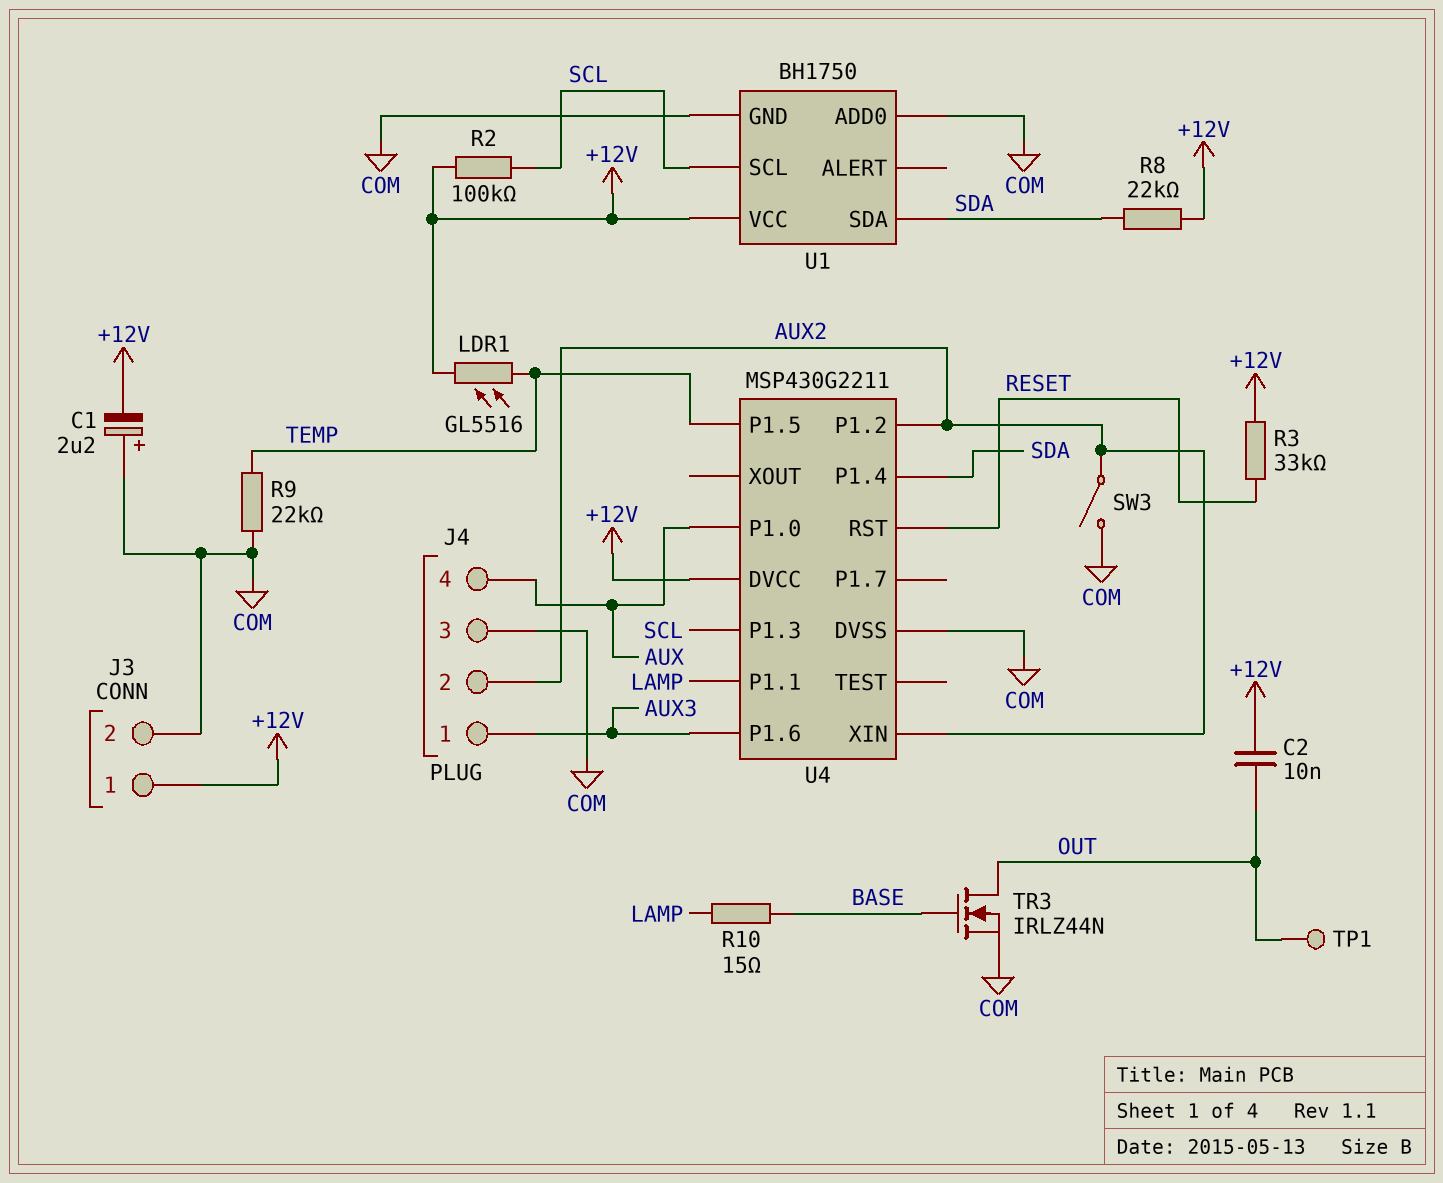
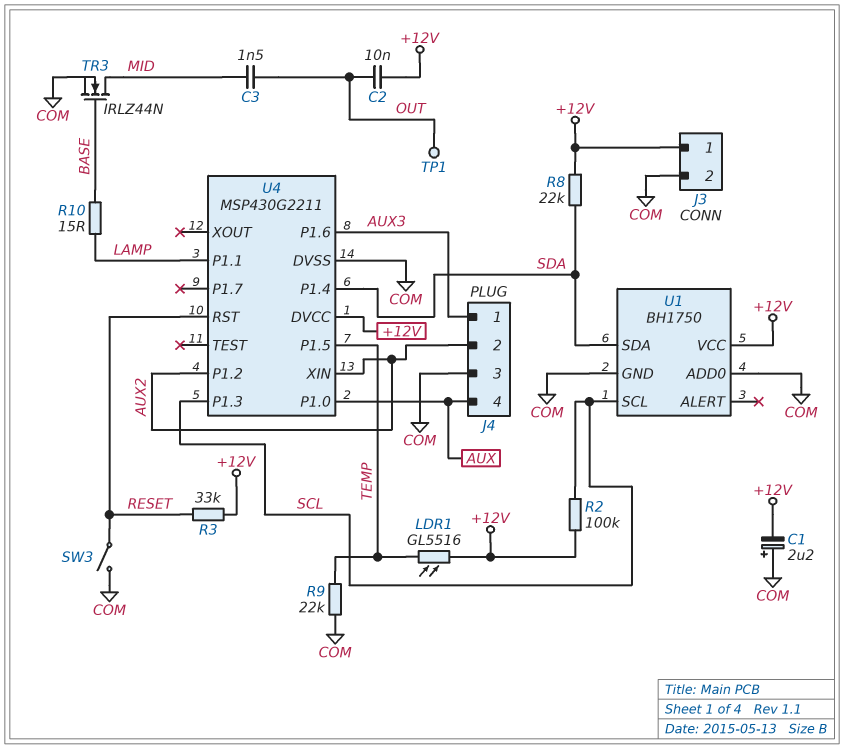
C3: none -> 1.5nF (MID, OUT)
SW3: switch (AUX2, COM) -> switch (COM, RESET)
TR3: NMOS IRLZ44N (G BASE, D OUT, S COM) -> NMOS IRLZ44N (G BASE, D MID, S COM)

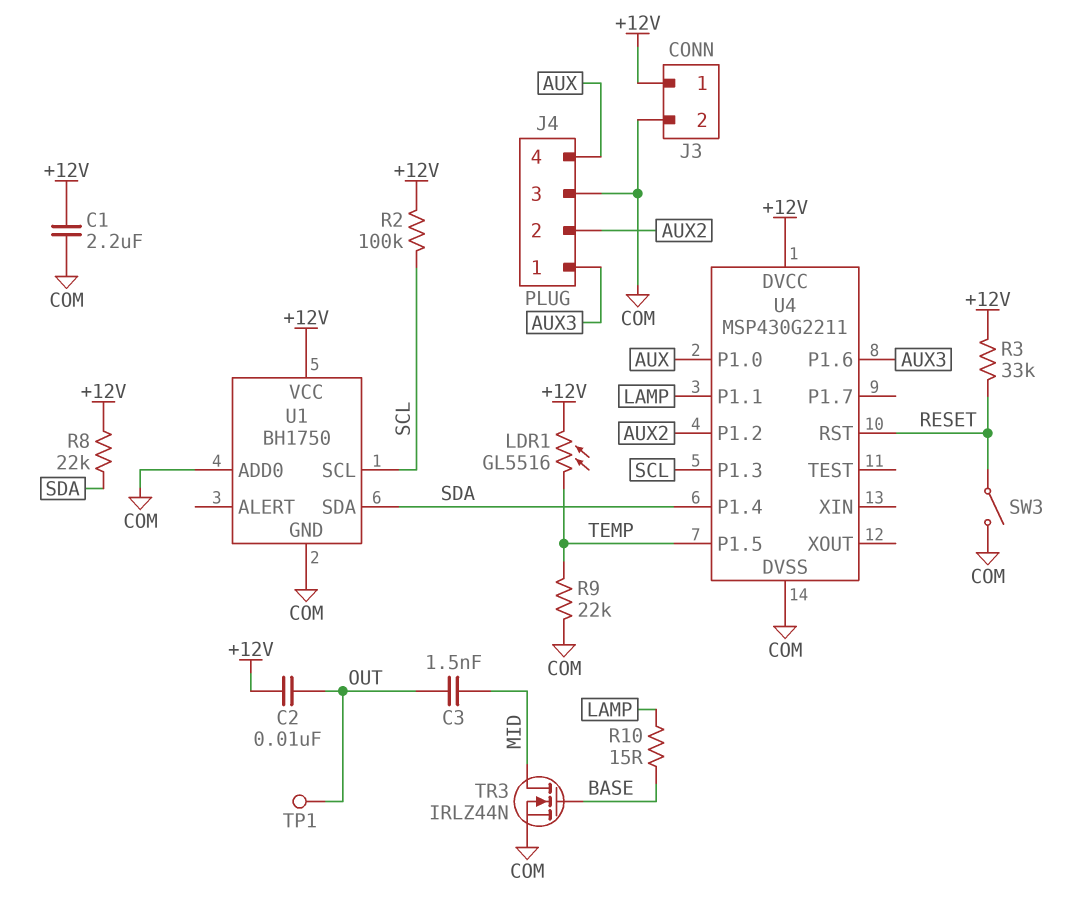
C1: 2.2uF (plus COM, minus +12V) -> 2.2uF (+12V, COM)
U4 pin XIN: AUX2 -> none

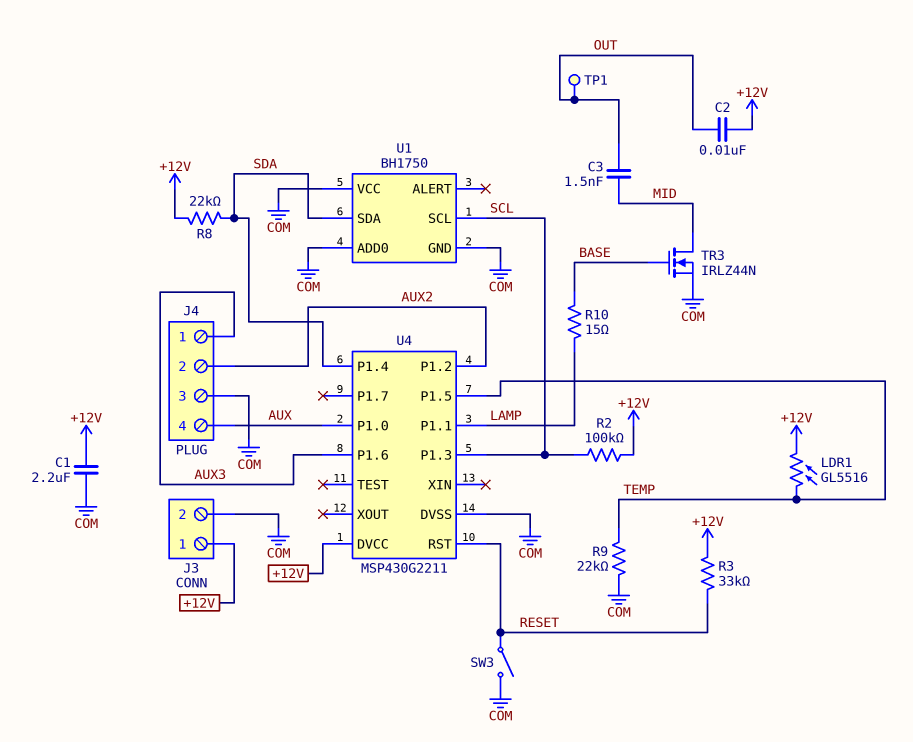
U1 pin VCC: +12V -> COM

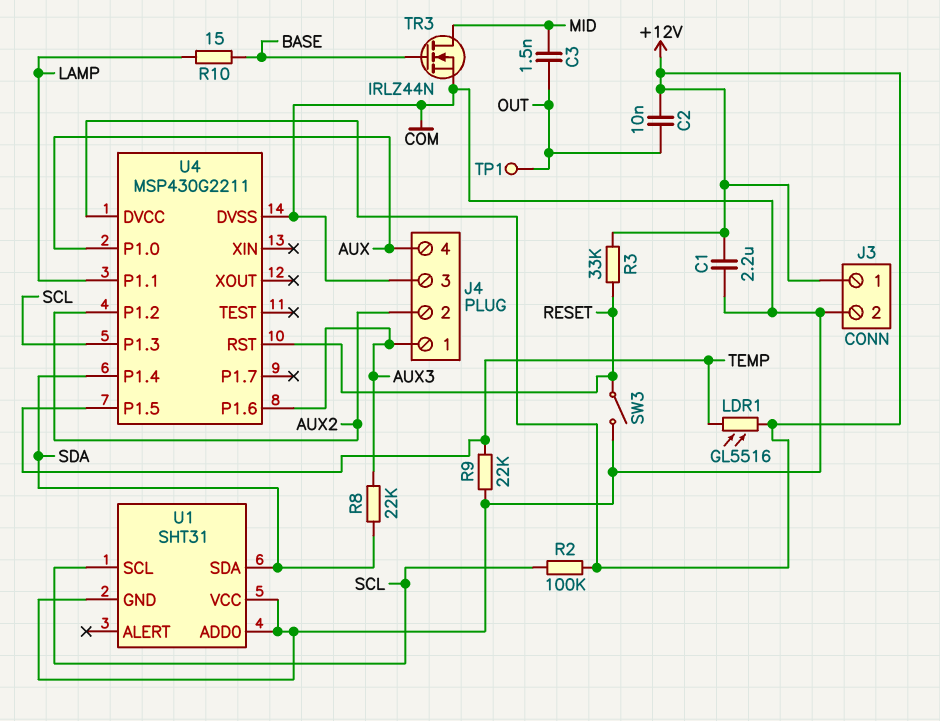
R8: 22k (+12V, SDA) -> 22k (AUX3, SDA)
U1: BH1750 -> SHT31

